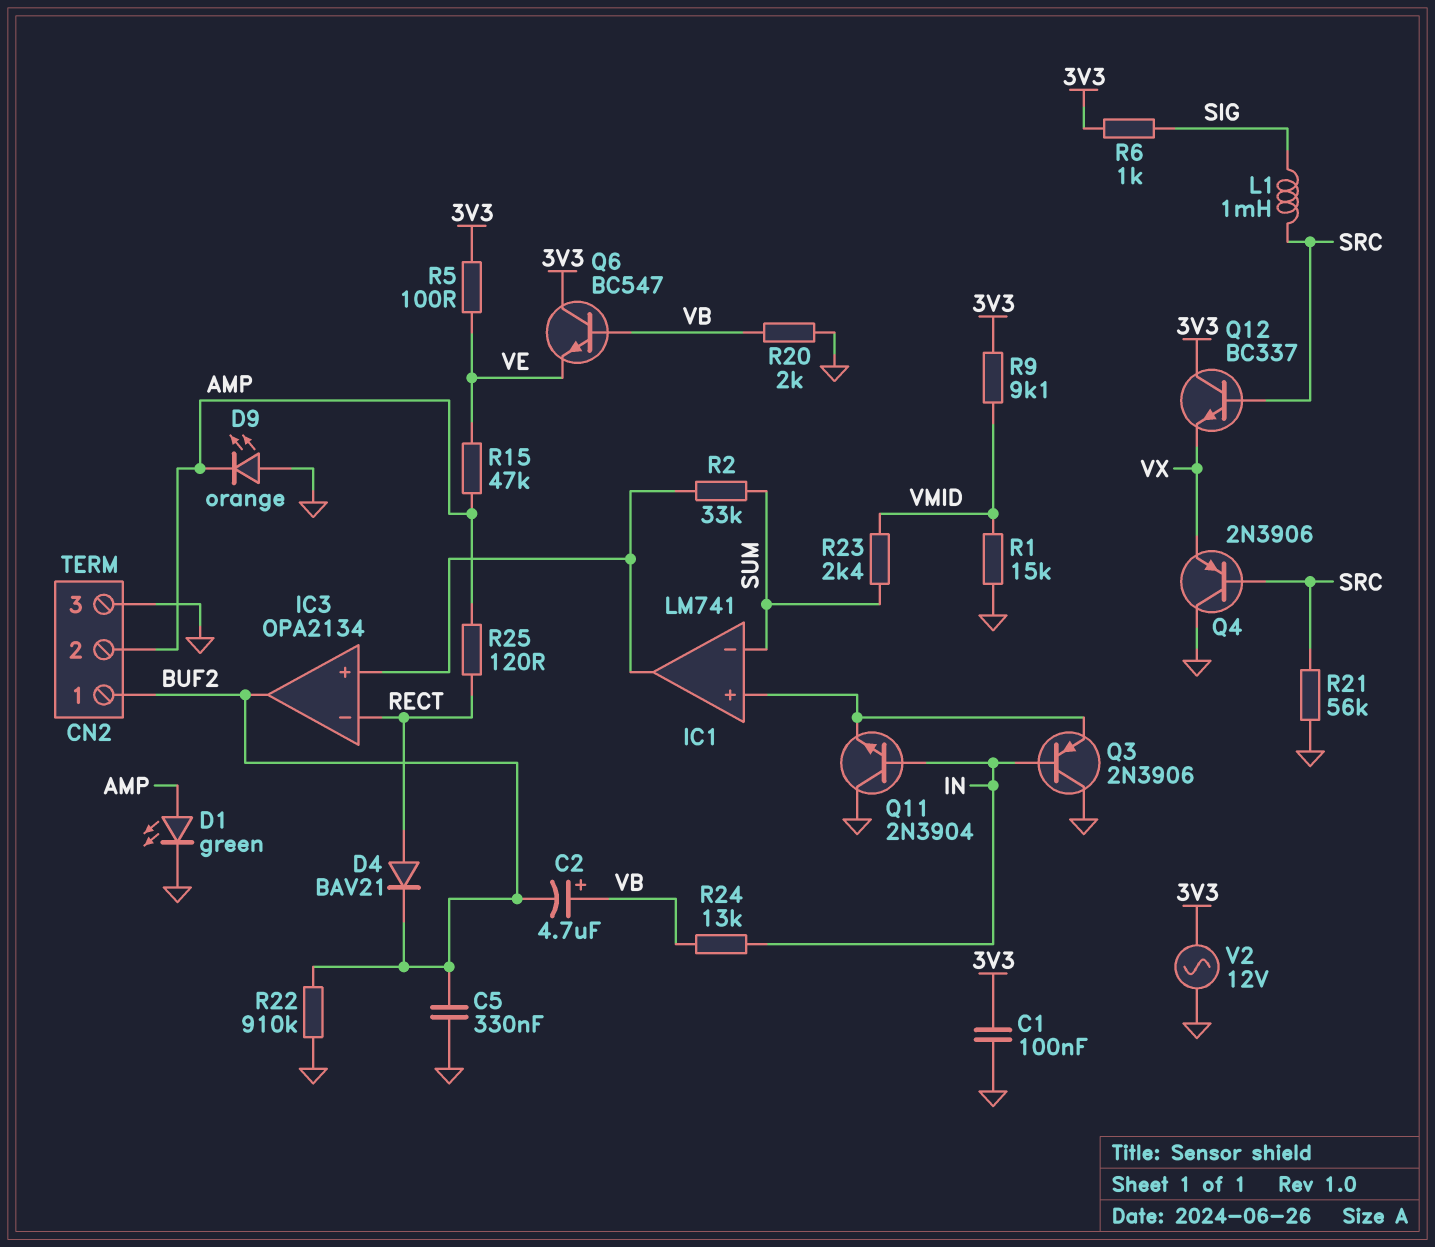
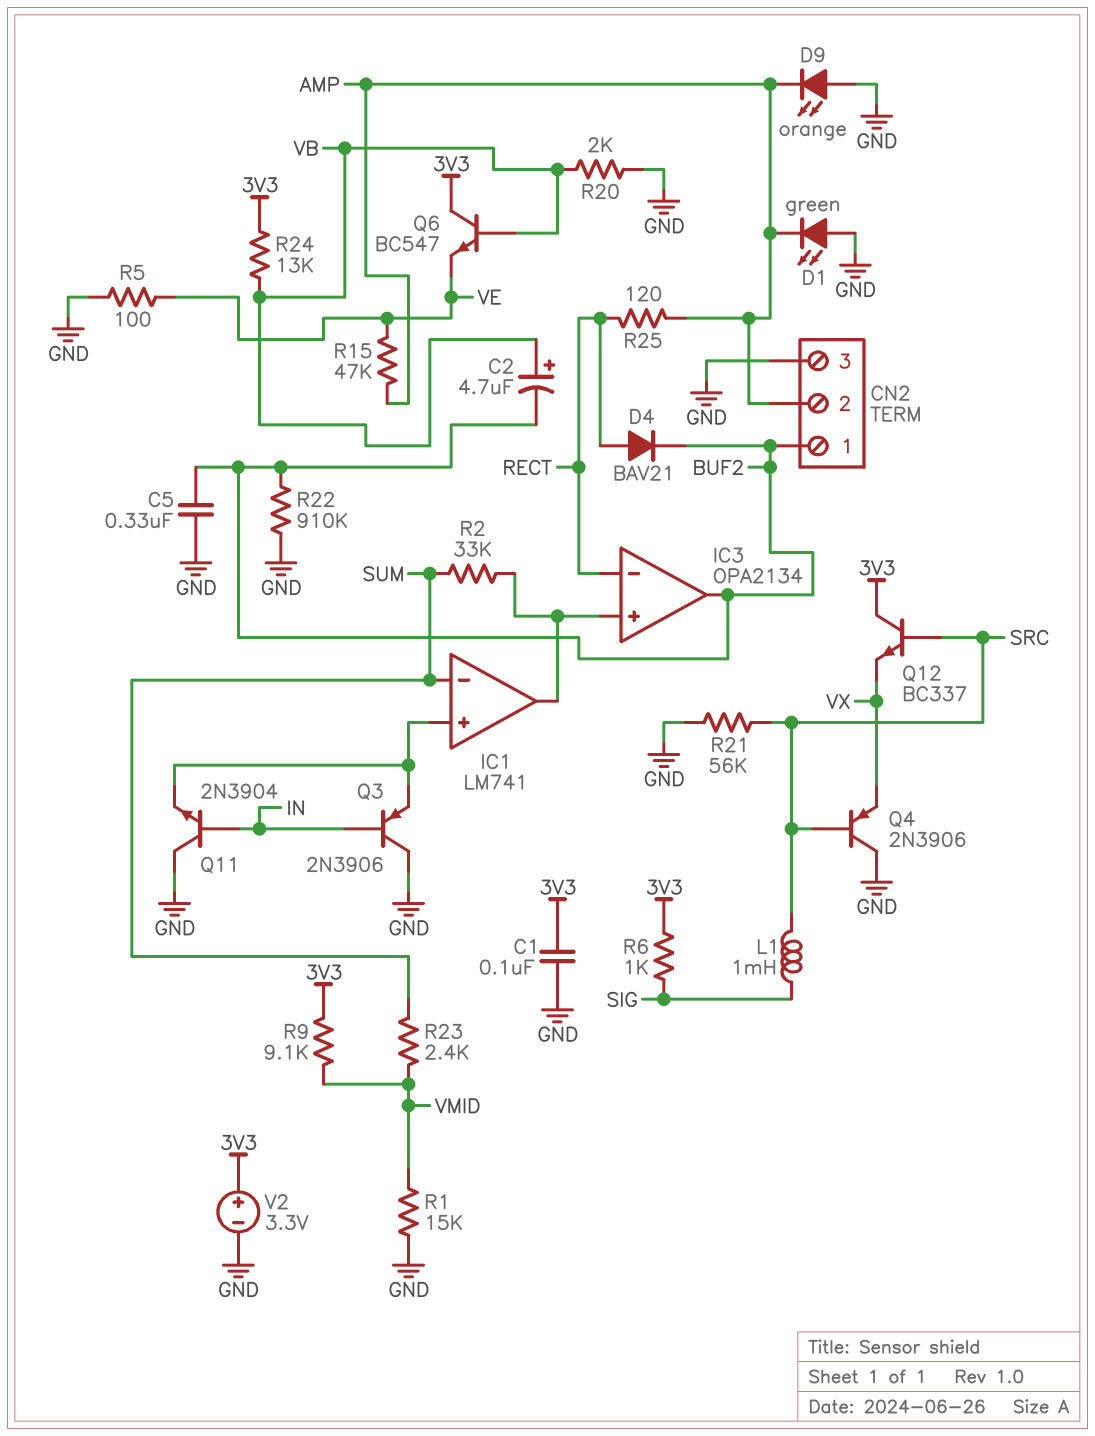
D1: LED green (A AMP, K GND) -> LED green (A GND, K AMP)
R5: 100 (3V3, VE) -> 100 (GND, VE)
R24: 13k (IN, VB) -> 13k (3V3, VB)
V2: AC 12V (3V3, GND) -> 3.3V (plus 3V3, minus GND)

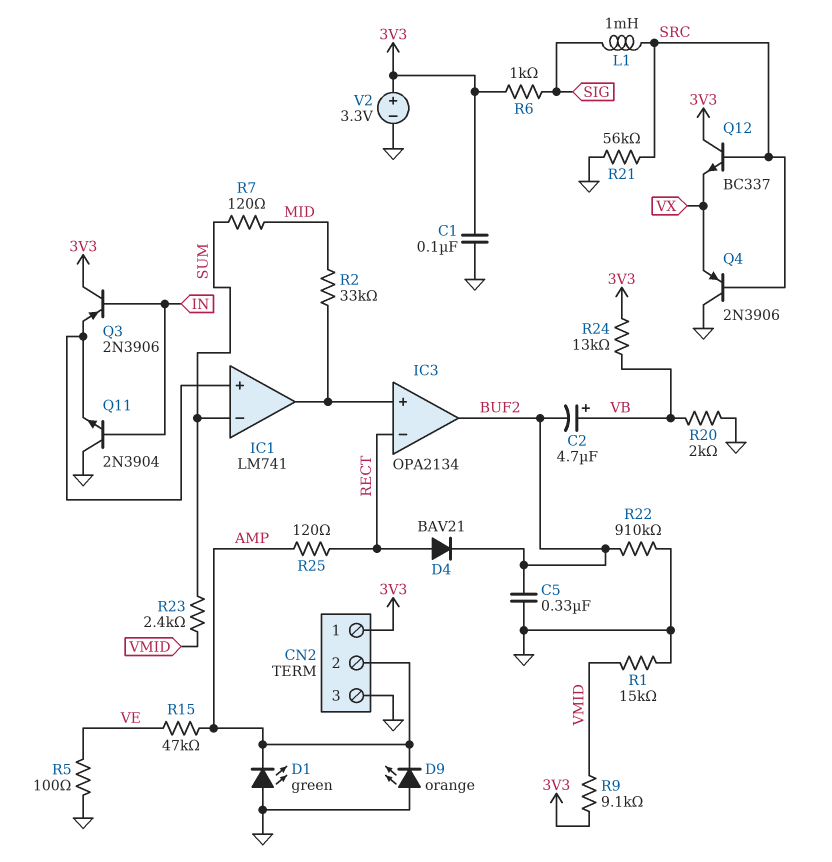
CN2 pin 1: BUF2 -> 3V3
Q3: PNP 2N3906 (B IN, C GND, E IC1/in+) -> PNP 2N3906 (B IN, C 3V3, E IC1/in+)
Q6: NPN BC547 (B VB, C 3V3, E VE) -> none
R2: 33k (IC1/out, SUM) -> 33k (IC1/out, MID)
R7: none -> 120 (MID, SUM)

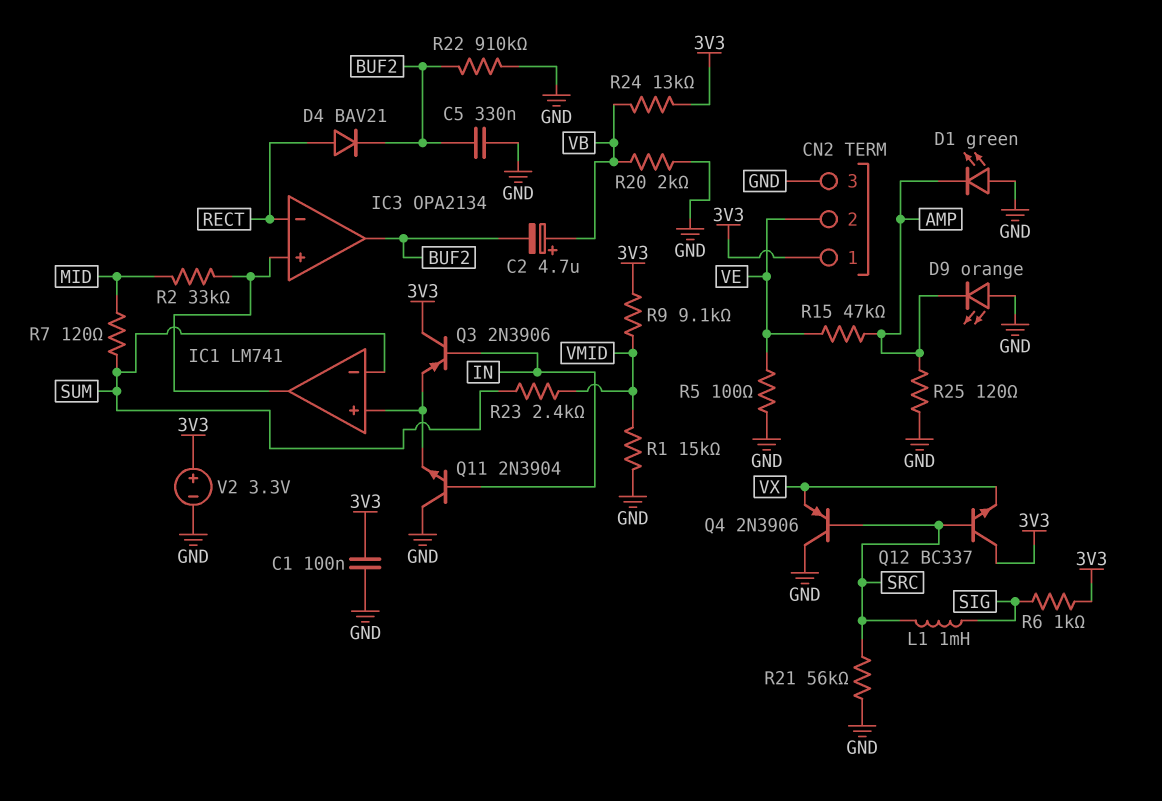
CN2 pin 2: AMP -> VE
R25: 120 (AMP, RECT) -> 120 (AMP, GND)

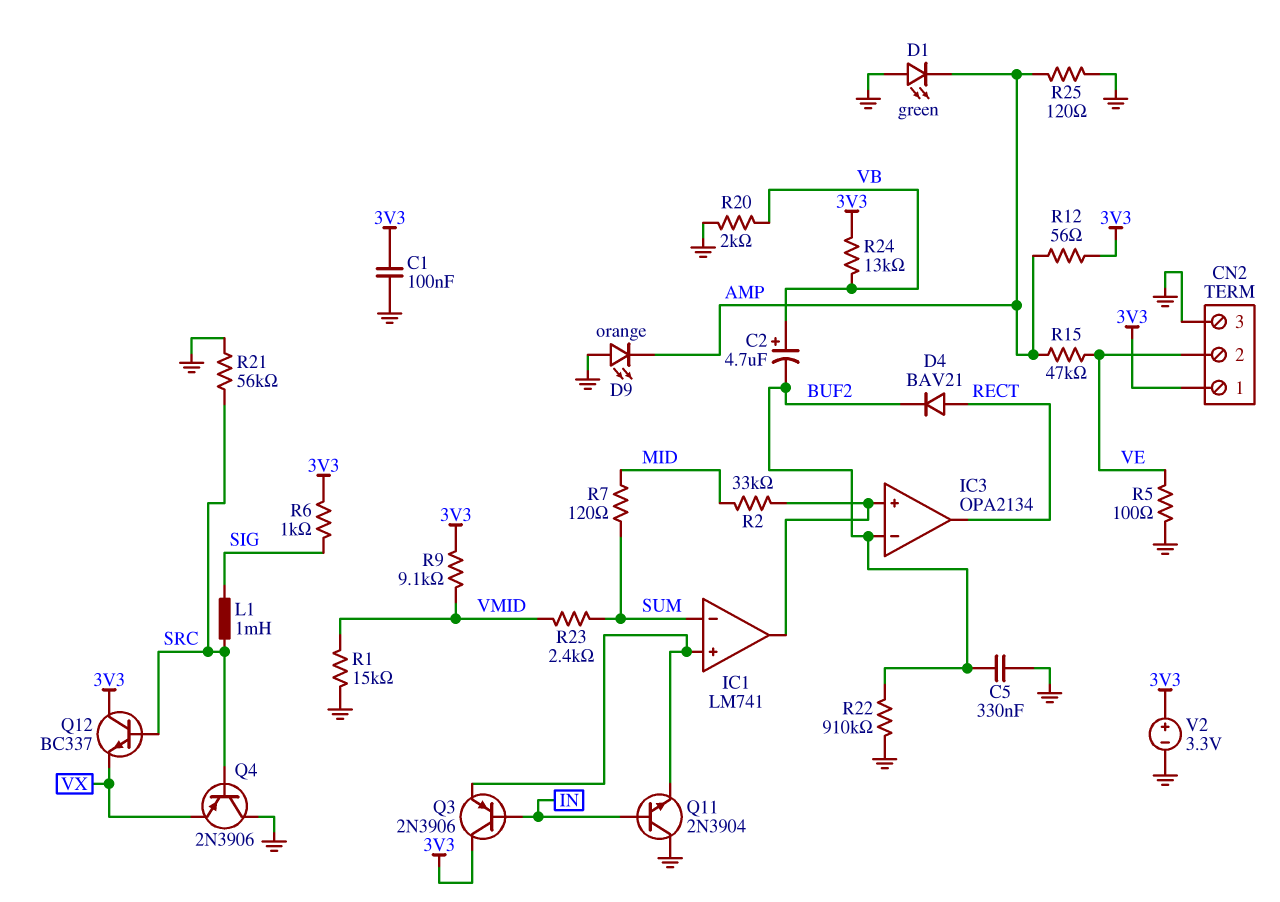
IC3 pin in-: RECT -> BUF2
IC3 pin out: BUF2 -> RECT
R12: none -> 56 (3V3, AMP)

